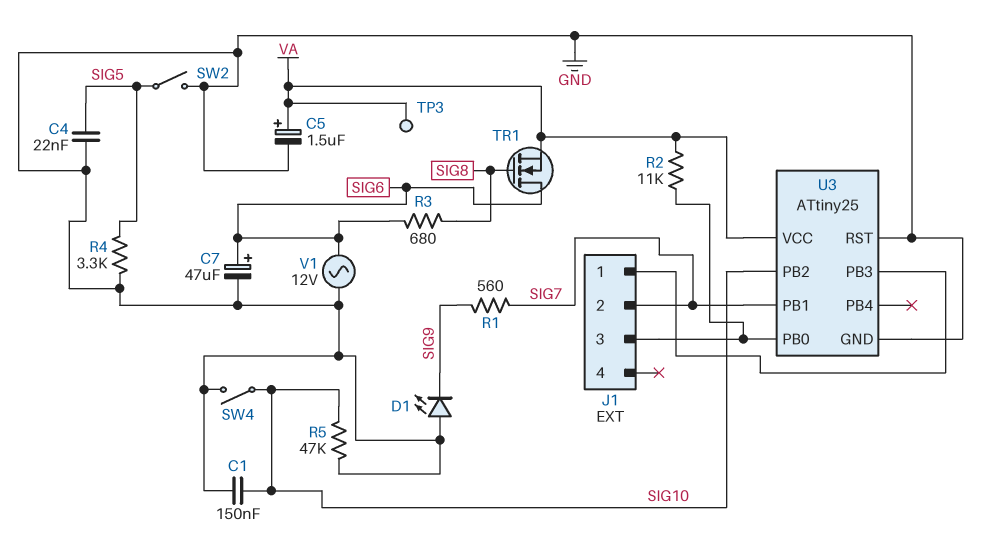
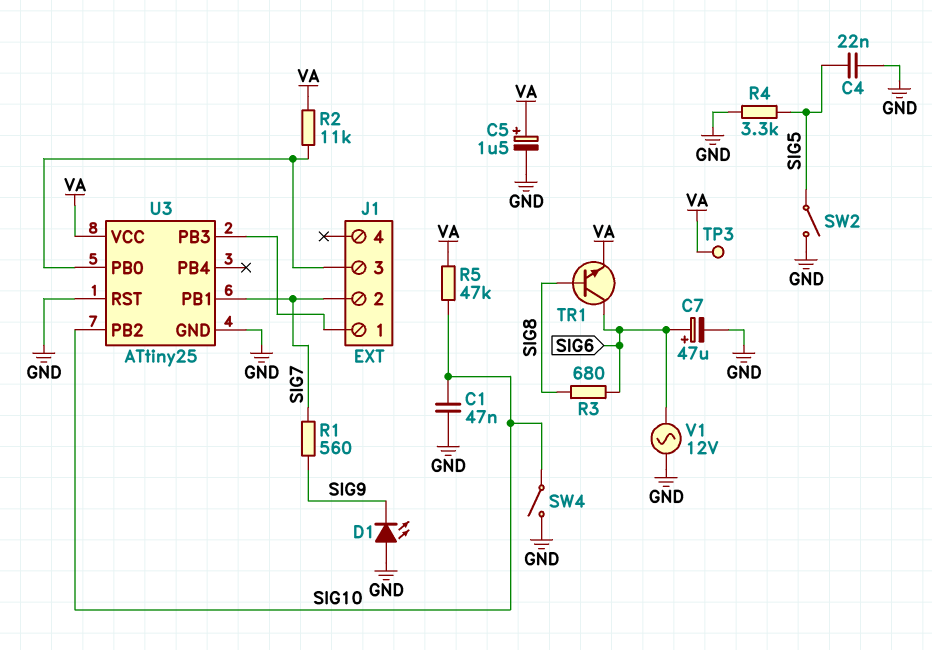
C1: 150nF (GND, SIG10) -> 47nF (GND, SIG10)
R5: 47k (GND, SIG10) -> 47k (SIG10, VA)
TR1: NMOS (G SIG8, D SIG6, S VA) -> NPN (B SIG8, C SIG6, E VA)

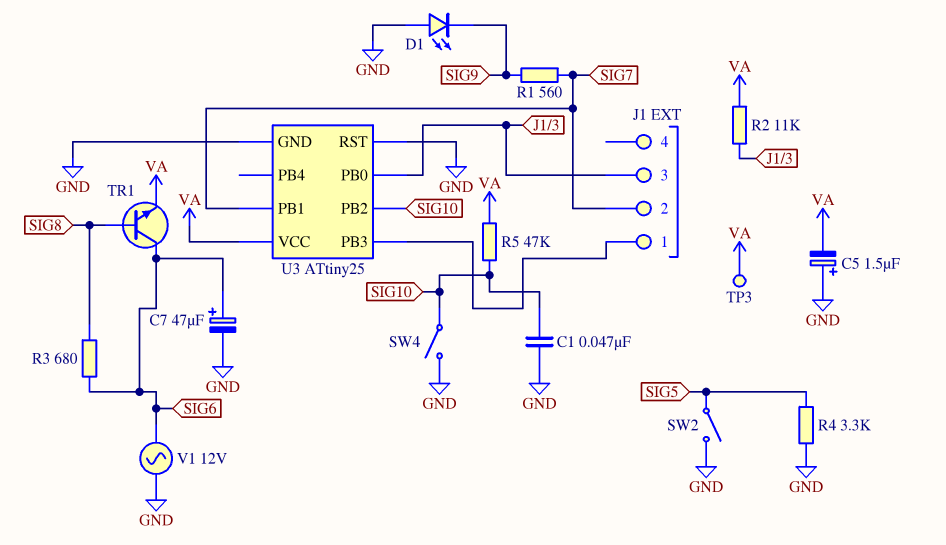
C4: 22nF (GND, SIG5) -> none
C5: 1.5uF (plus VA, minus GND) -> 1.5uF (plus GND, minus VA)

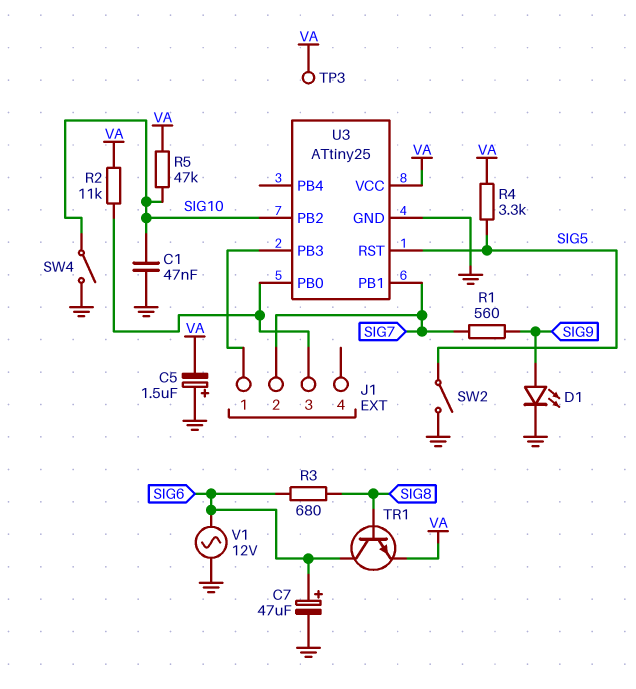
D1: LED (A GND, K SIG9) -> LED (A SIG9, K GND)
R4: 3.3k (GND, SIG5) -> 3.3k (SIG5, VA)
U3 pin RST: GND -> SIG5

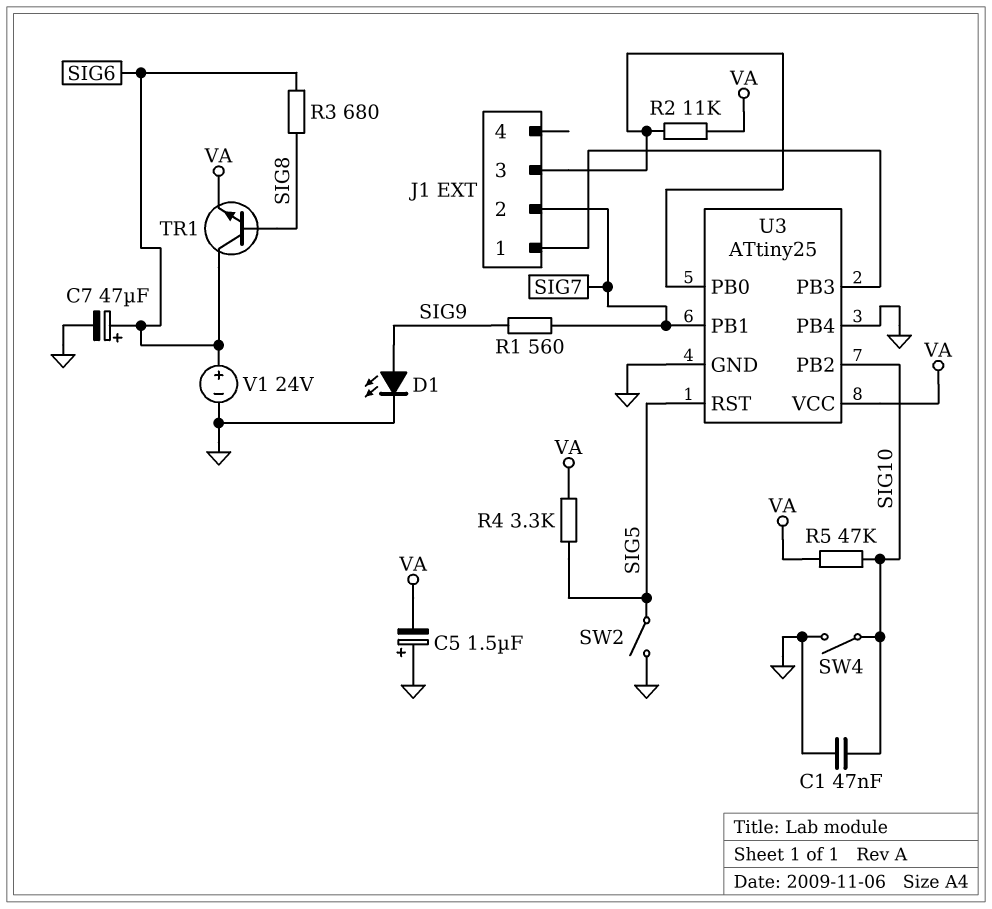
TP3: test point (VA) -> none
U3 pin PB4: none -> GND
V1: AC 12V (GND, SIG6) -> 24V (plus SIG6, minus GND)

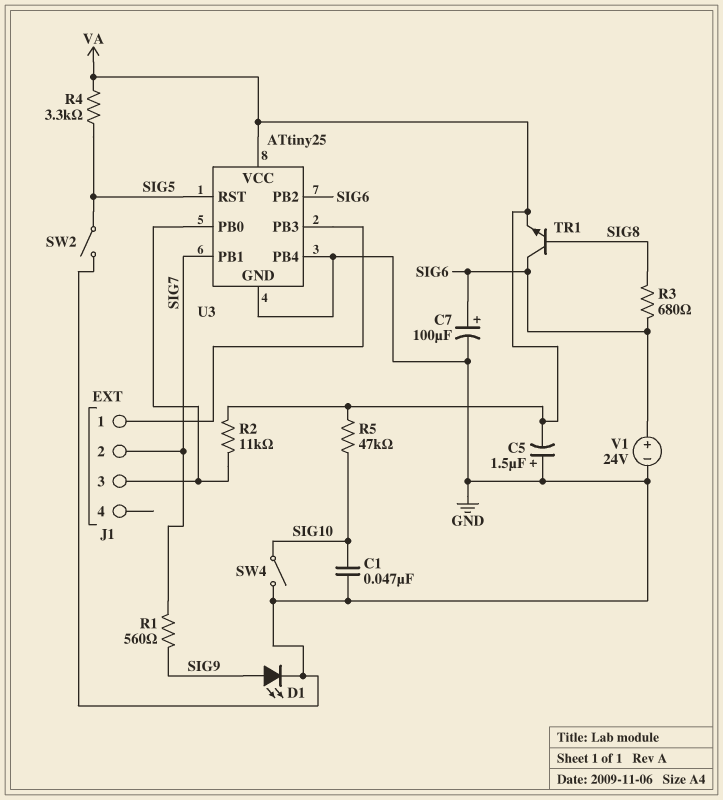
C7: 47uF (plus SIG6, minus GND) -> 100uF (plus SIG6, minus GND)
U3 pin PB2: SIG10 -> SIG6

